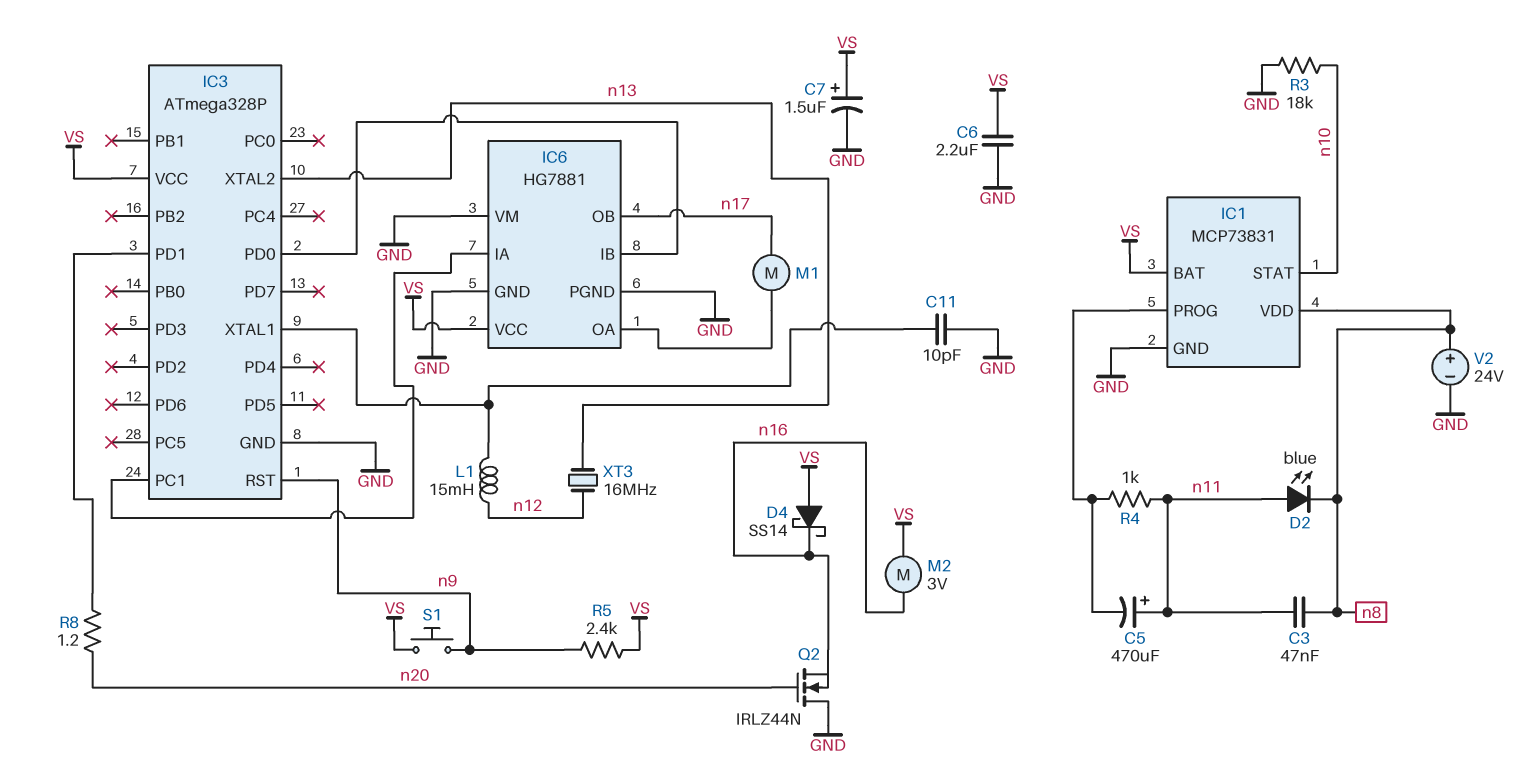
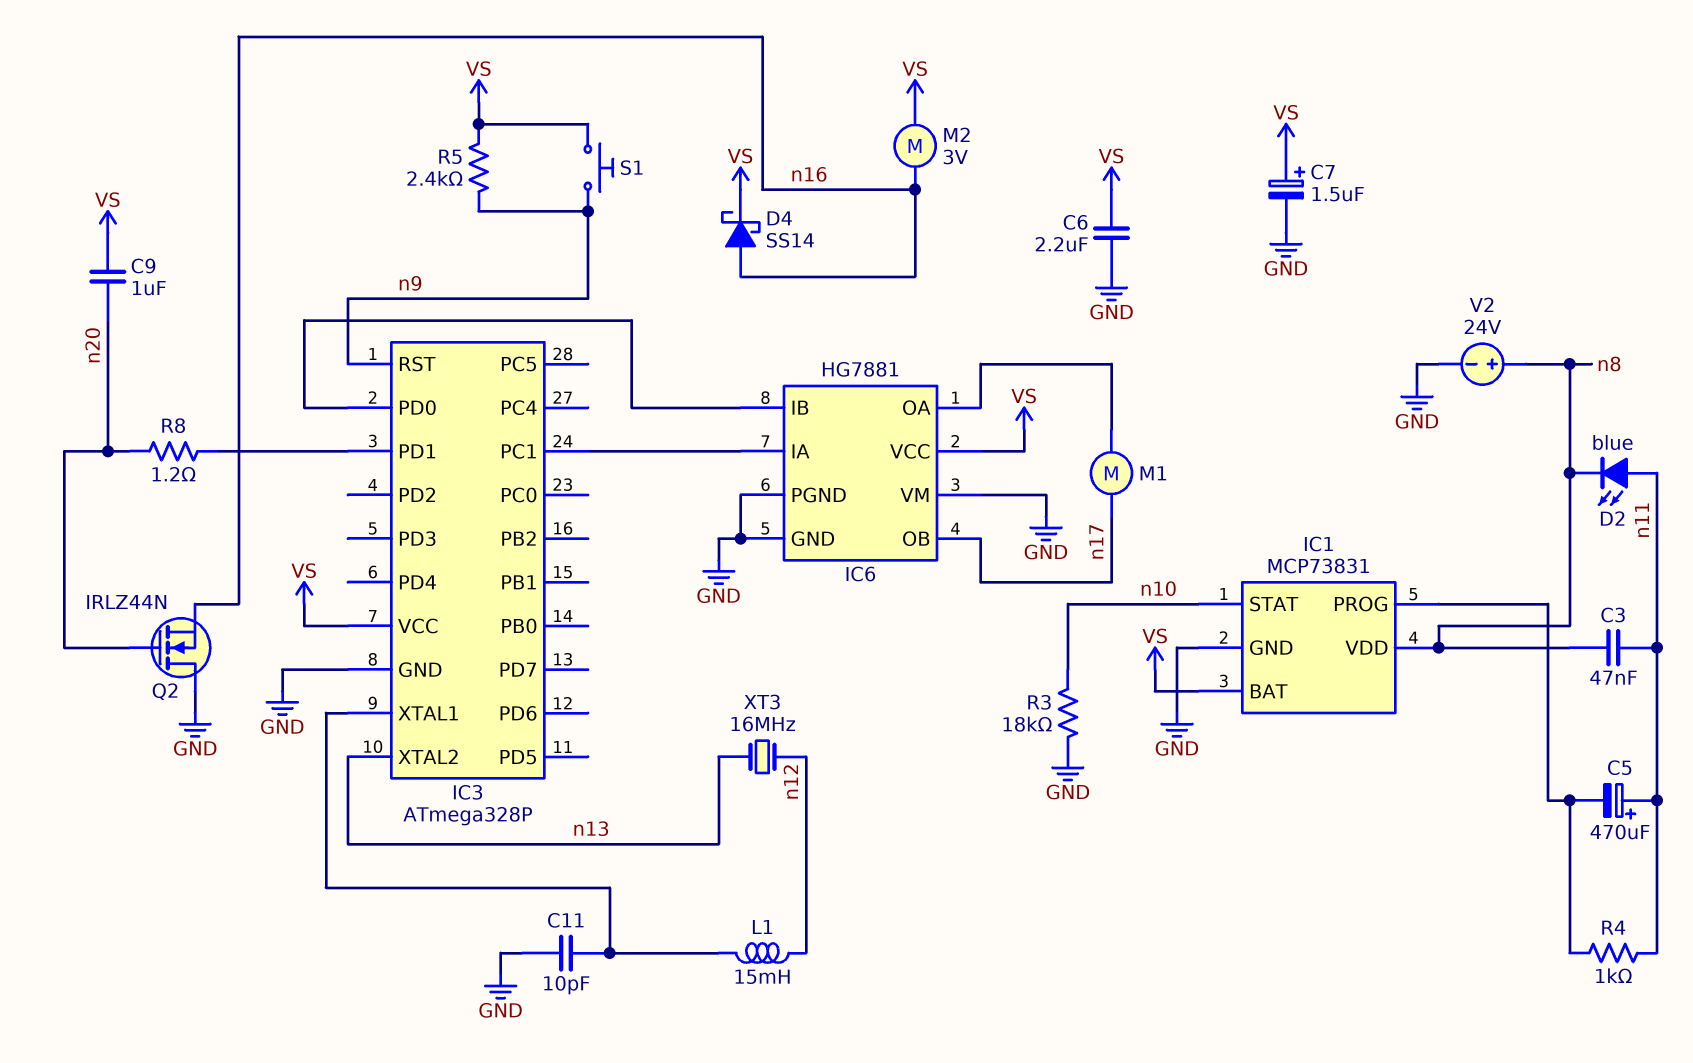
C9: none -> 1uF (VS, n20)
D4: schottky SS14 (A VS, K n16) -> schottky SS14 (A n16, K VS)

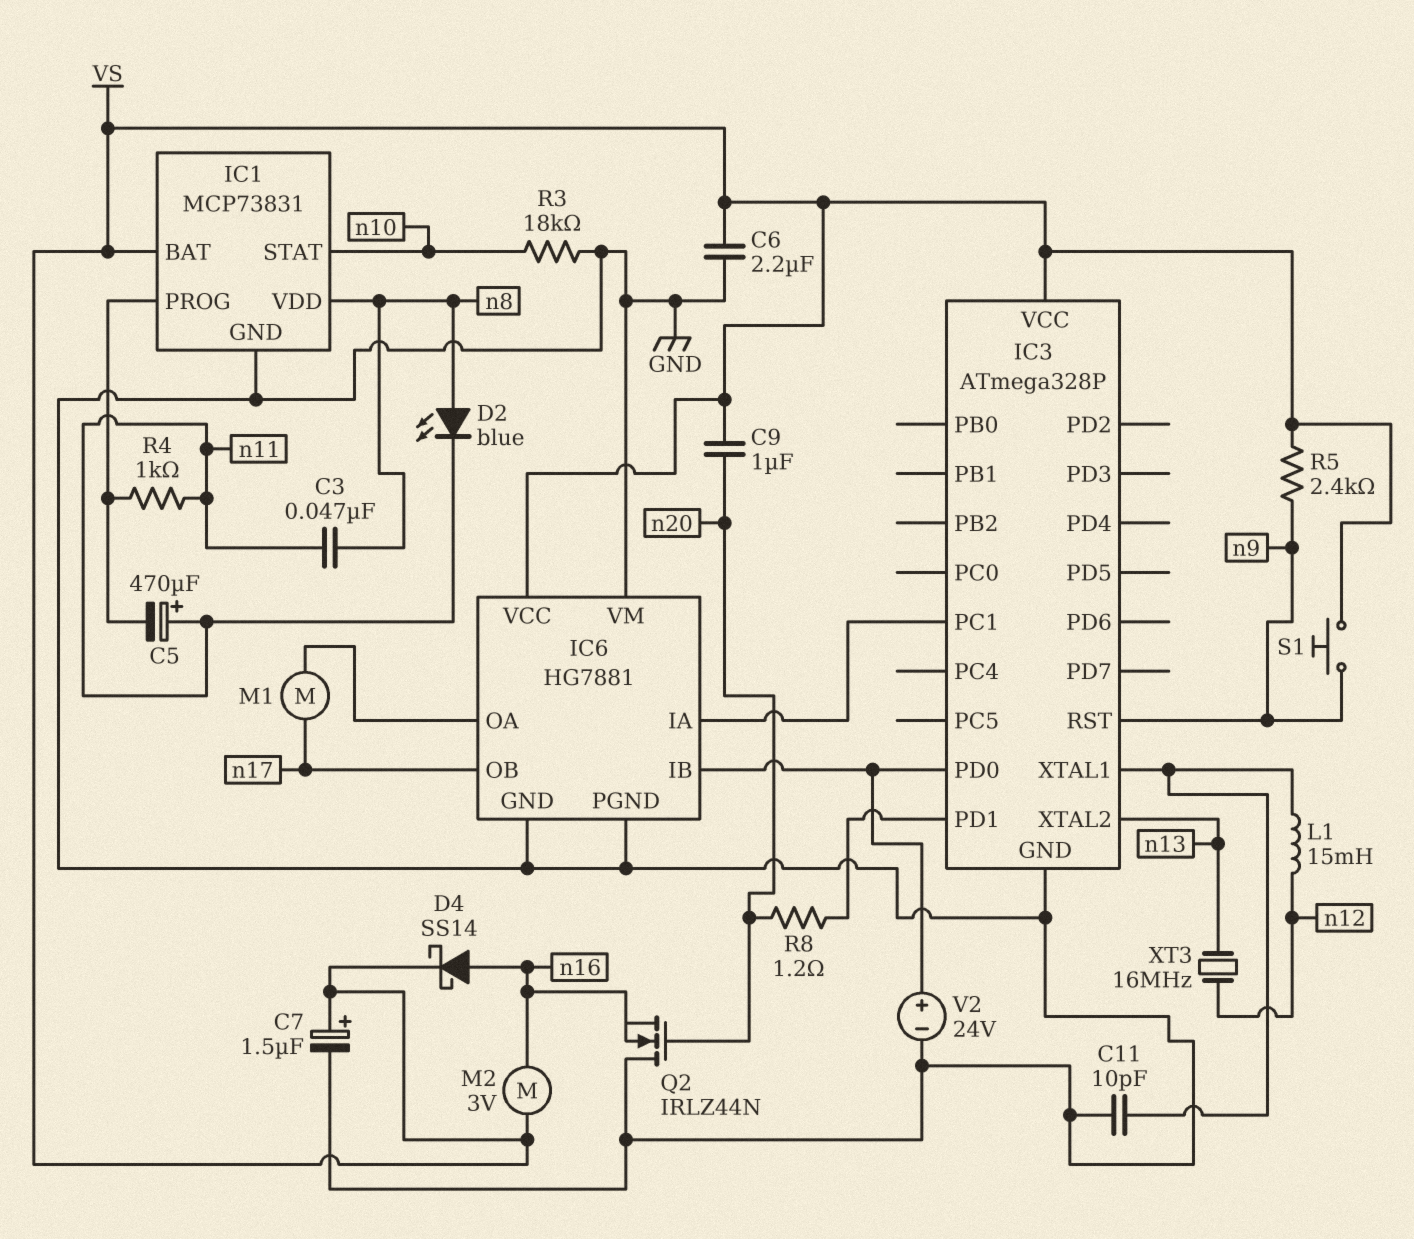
D2: LED blue (A n11, K n8) -> LED blue (A n8, K n11)
V2: 24V (plus n8, minus GND) -> 24V (plus IC3/PD0, minus GND)

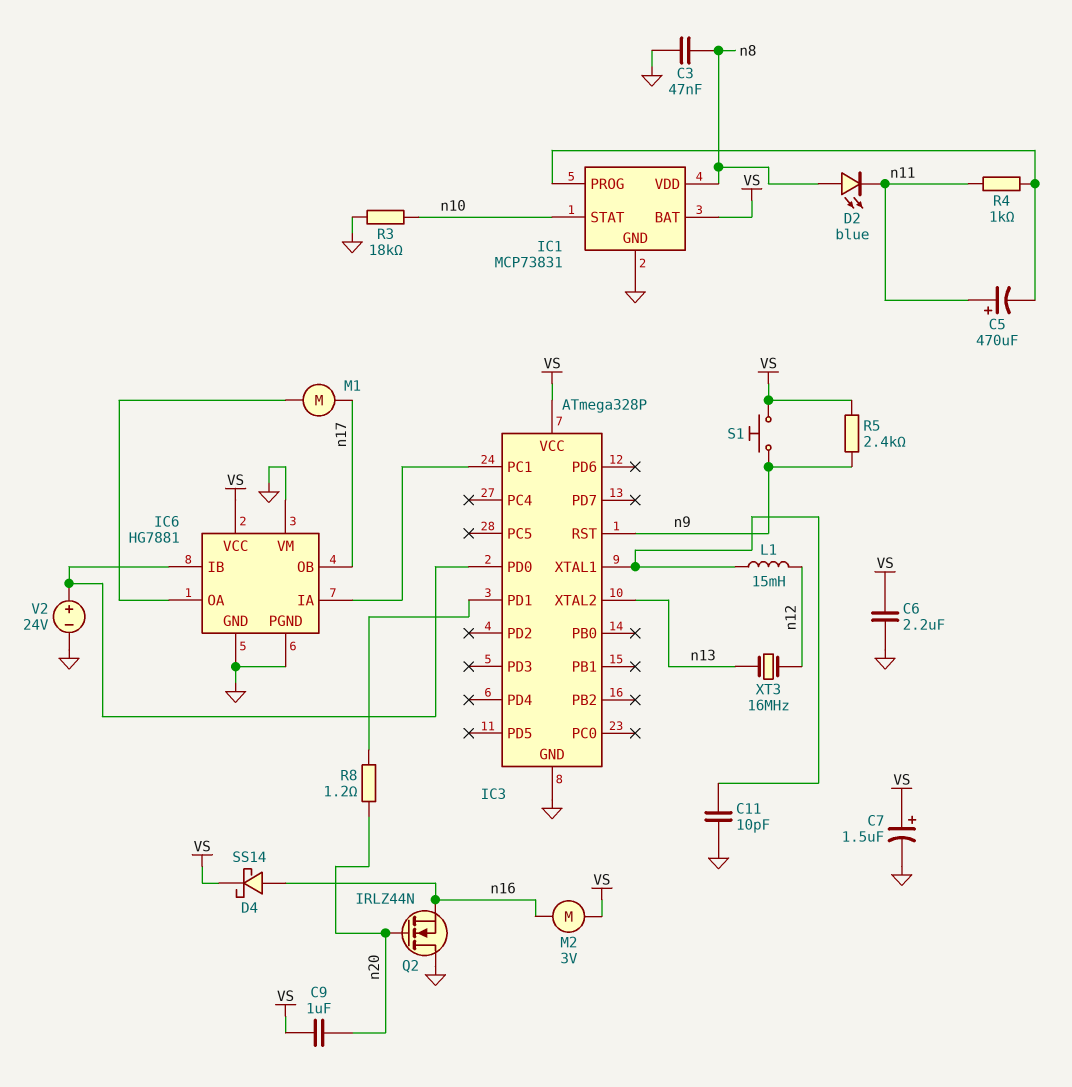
C3: 47nF (n8, n11) -> 47nF (GND, n8)

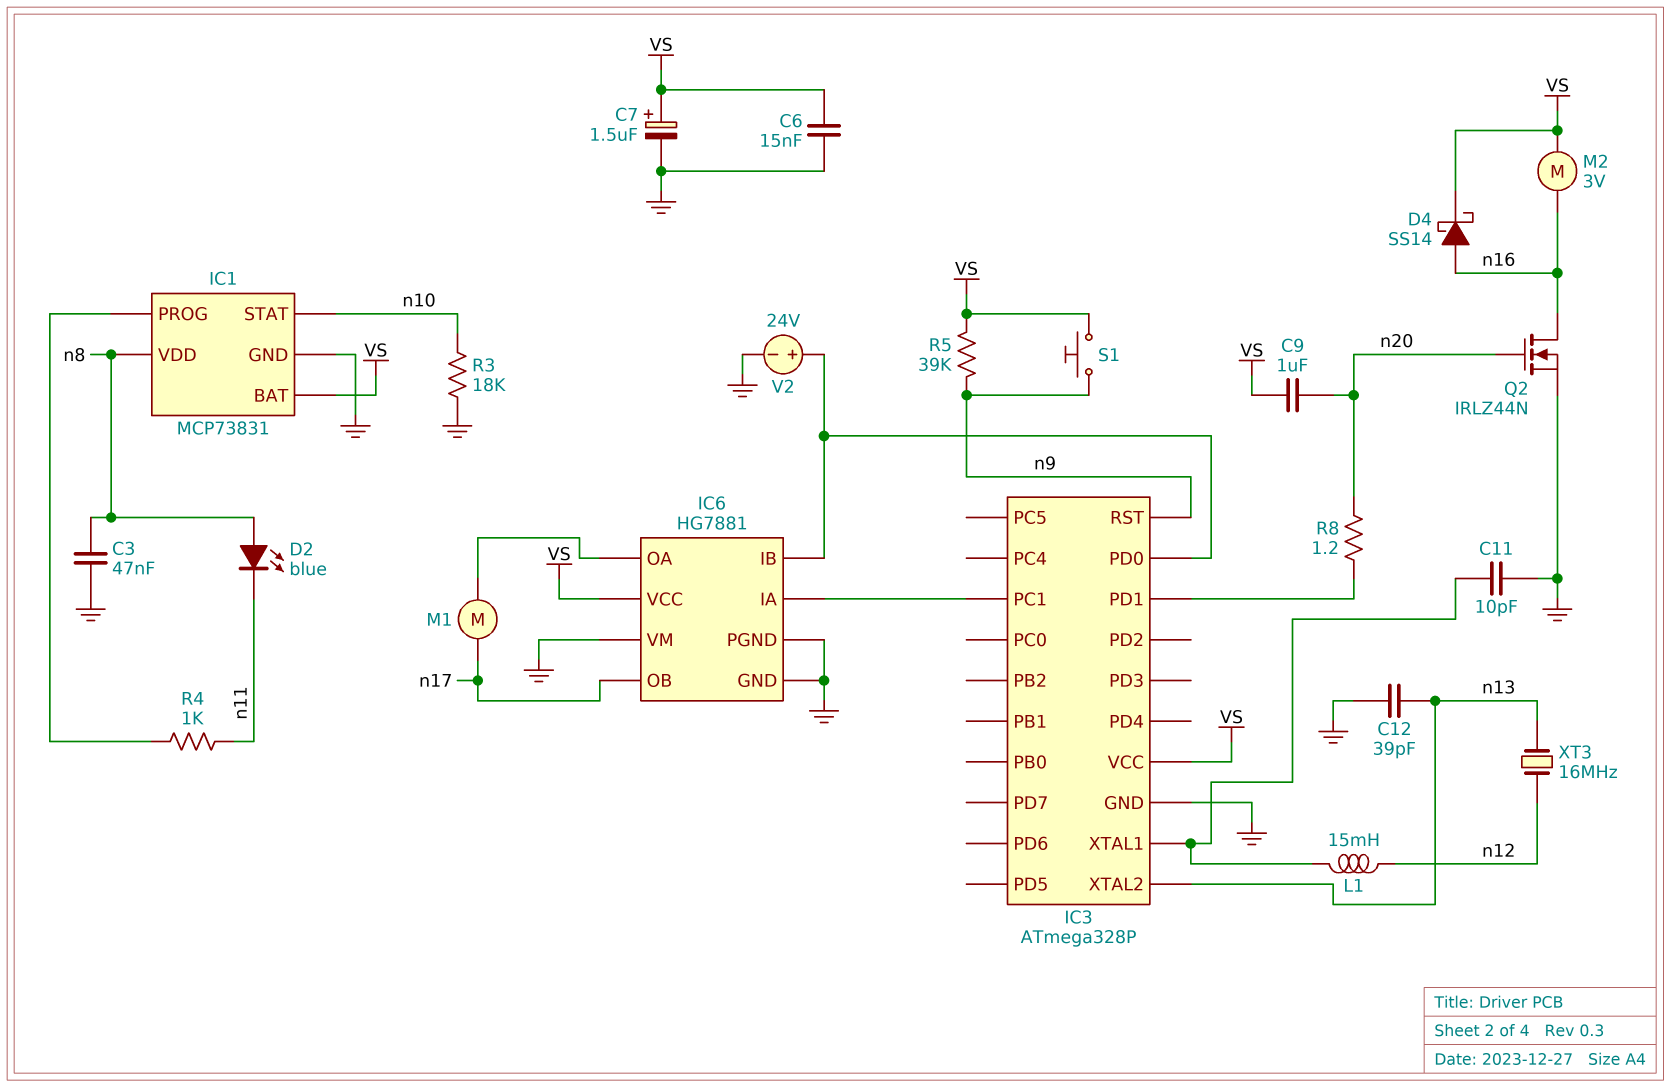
C5: 470uF (plus n11, minus IC1/PROG) -> none
C6: 2.2uF (GND, VS) -> 15nF (GND, VS)
C12: none -> 39pF (GND, n13)
Q2: NMOS IRLZ44N (G n20, D GND, S n16) -> NMOS IRLZ44N (G n20, D n16, S GND)
R5: 2.4k (VS, n9) -> 39k (VS, n9)

